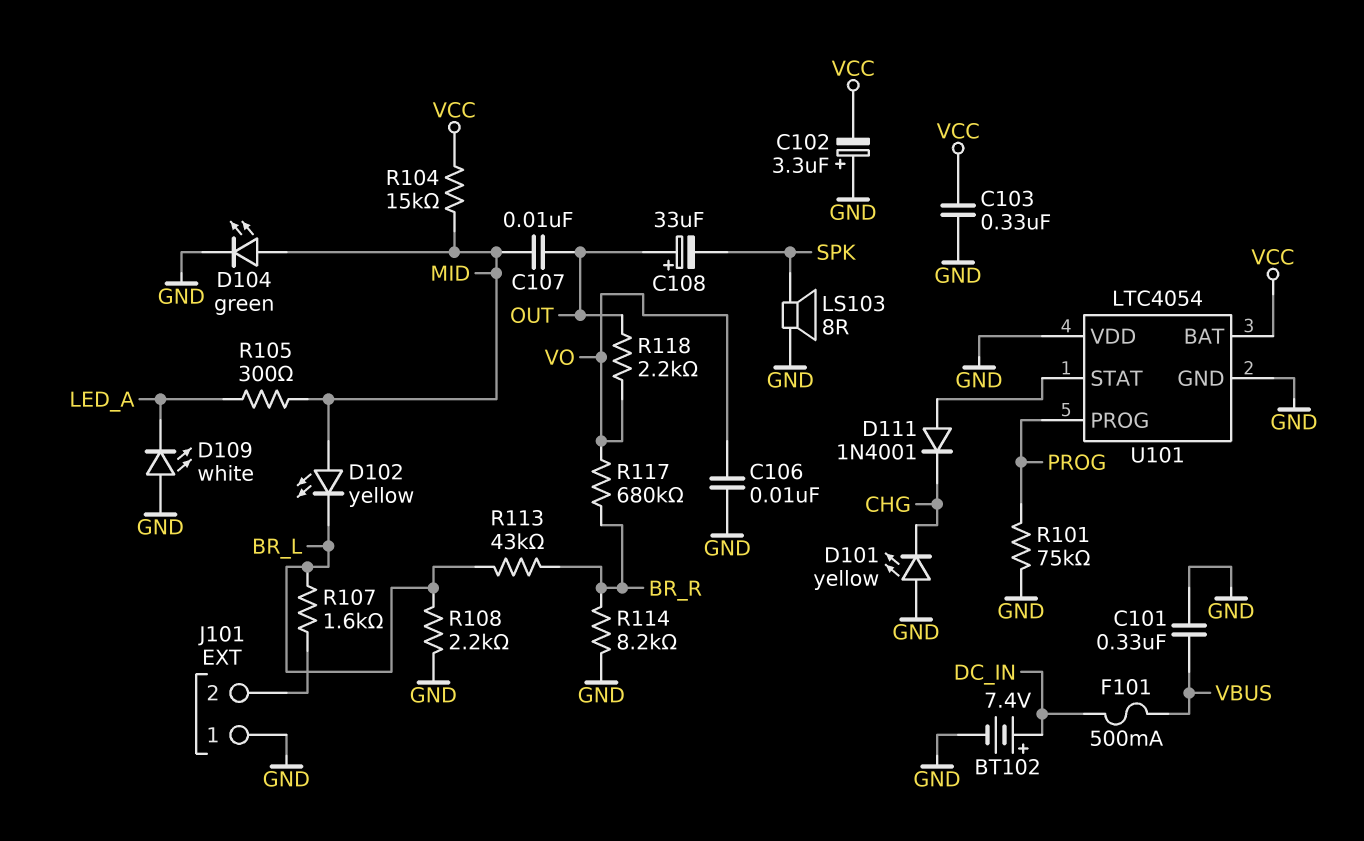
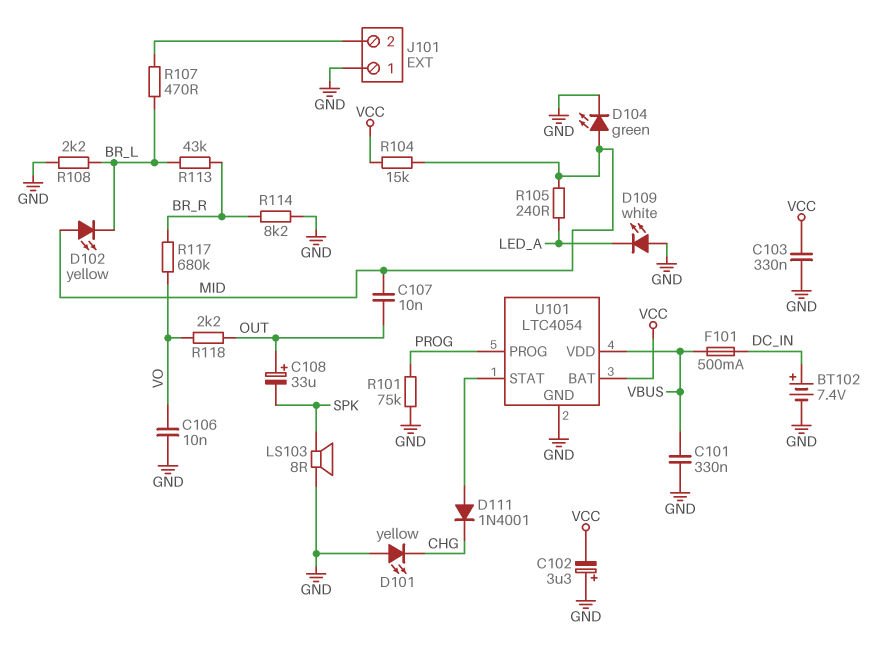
R105: 300 (LED_A, MID) -> 240 (LED_A, MID)
R107: 1.6k (BR_L, J101/2) -> 470 (BR_L, J101/2)
U101 pin VDD: GND -> VBUS

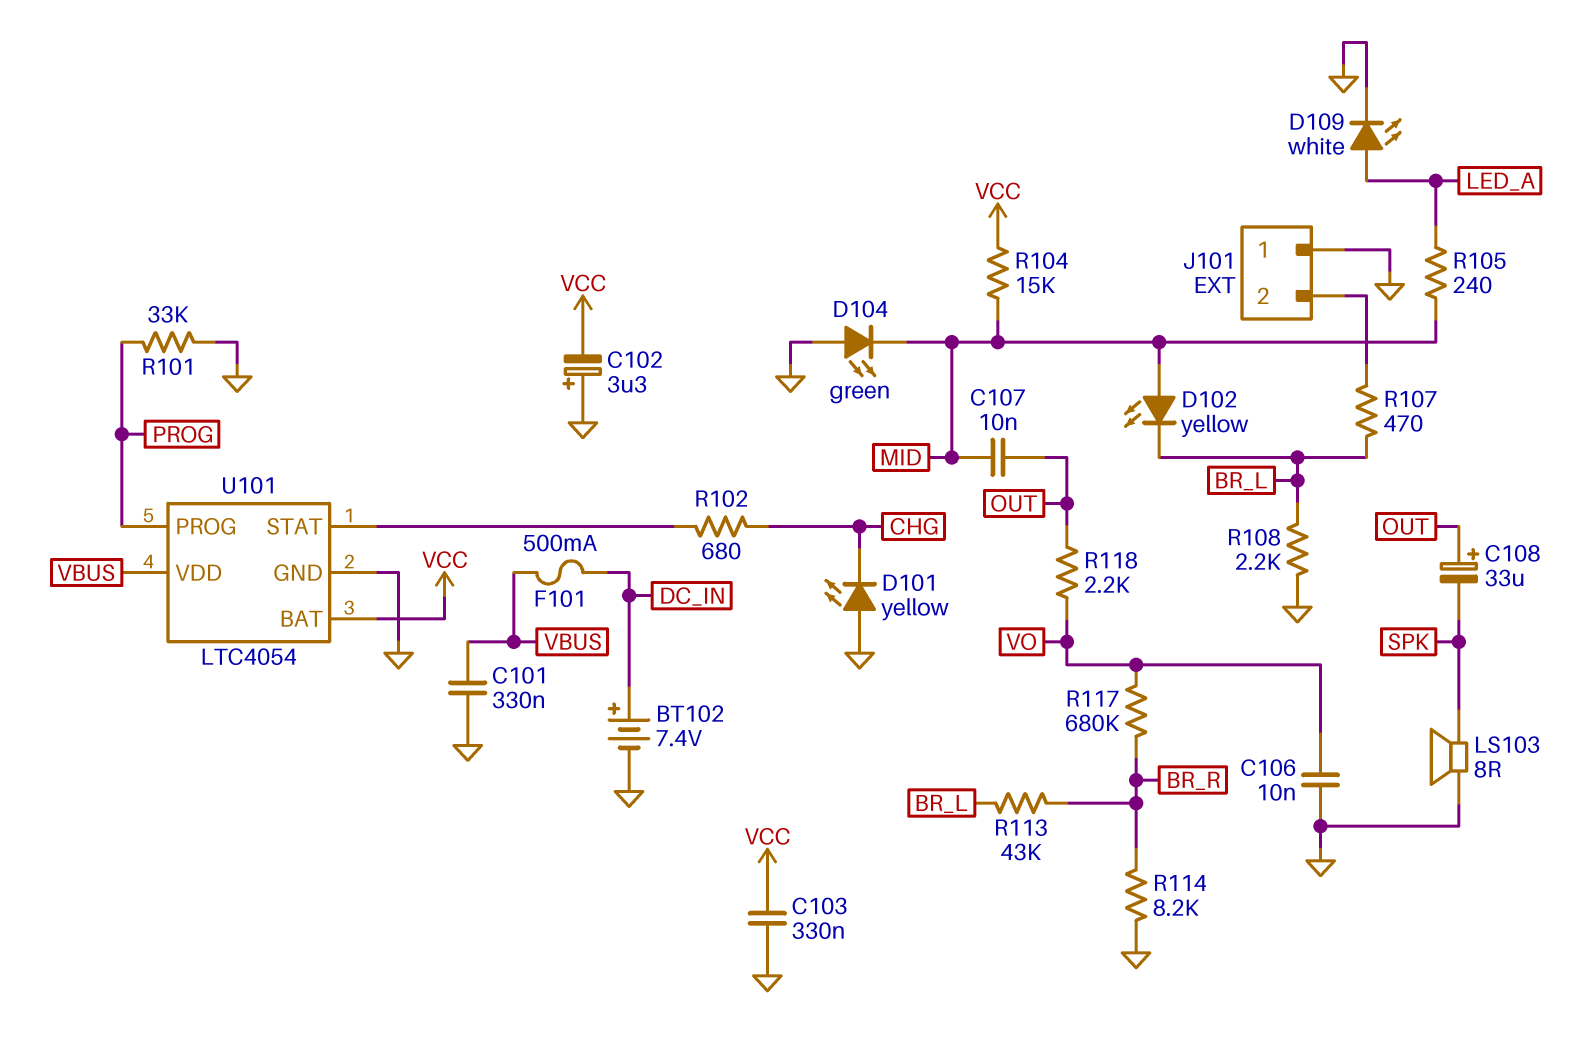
D104: LED green (A MID, K GND) -> LED green (A GND, K MID)
D109: LED white (A GND, K LED_A) -> LED white (A LED_A, K GND)
D111: diode 1N4001 (A U101/STAT, K CHG) -> none
R101: 75k (GND, PROG) -> 33k (GND, PROG)
R102: none -> 680 (CHG, U101/STAT)

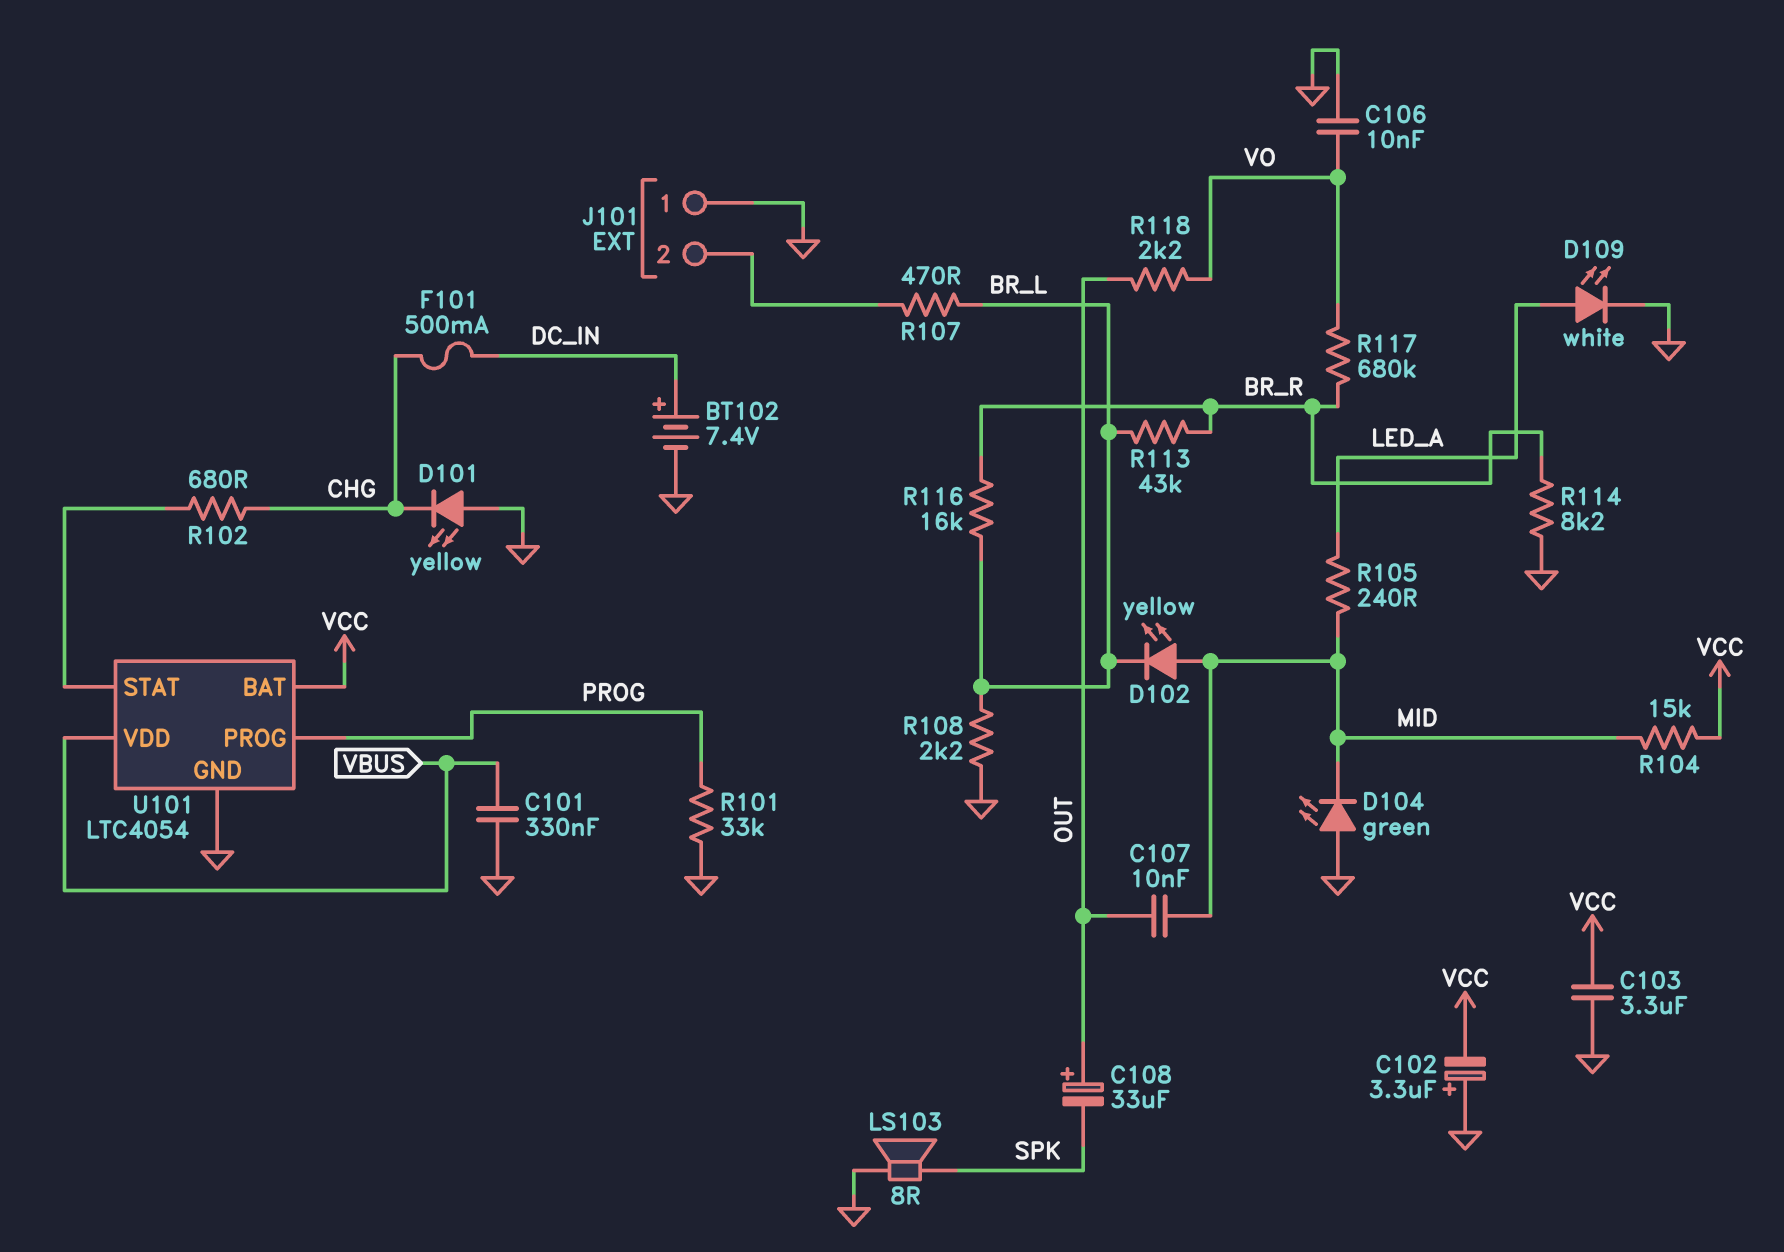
C103: 330nF (GND, VCC) -> 3.3uF (GND, VCC)
F101: 500mA (DC_IN, VBUS) -> 500mA (CHG, DC_IN)
R116: none -> 16k (BR_L, BR_R)

